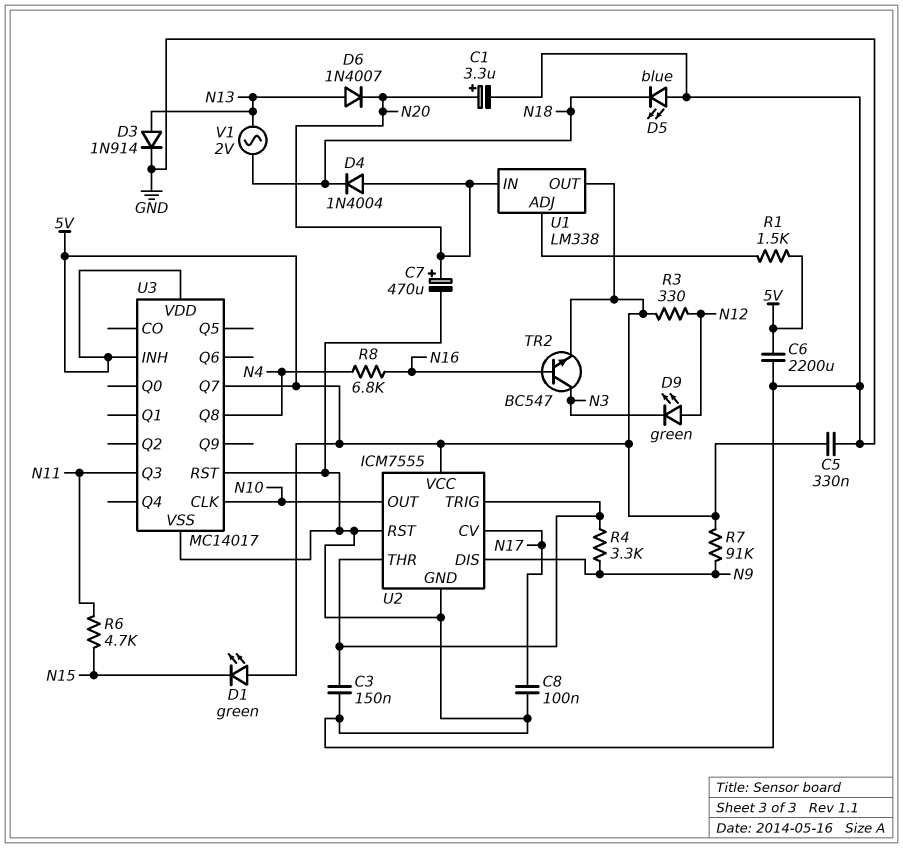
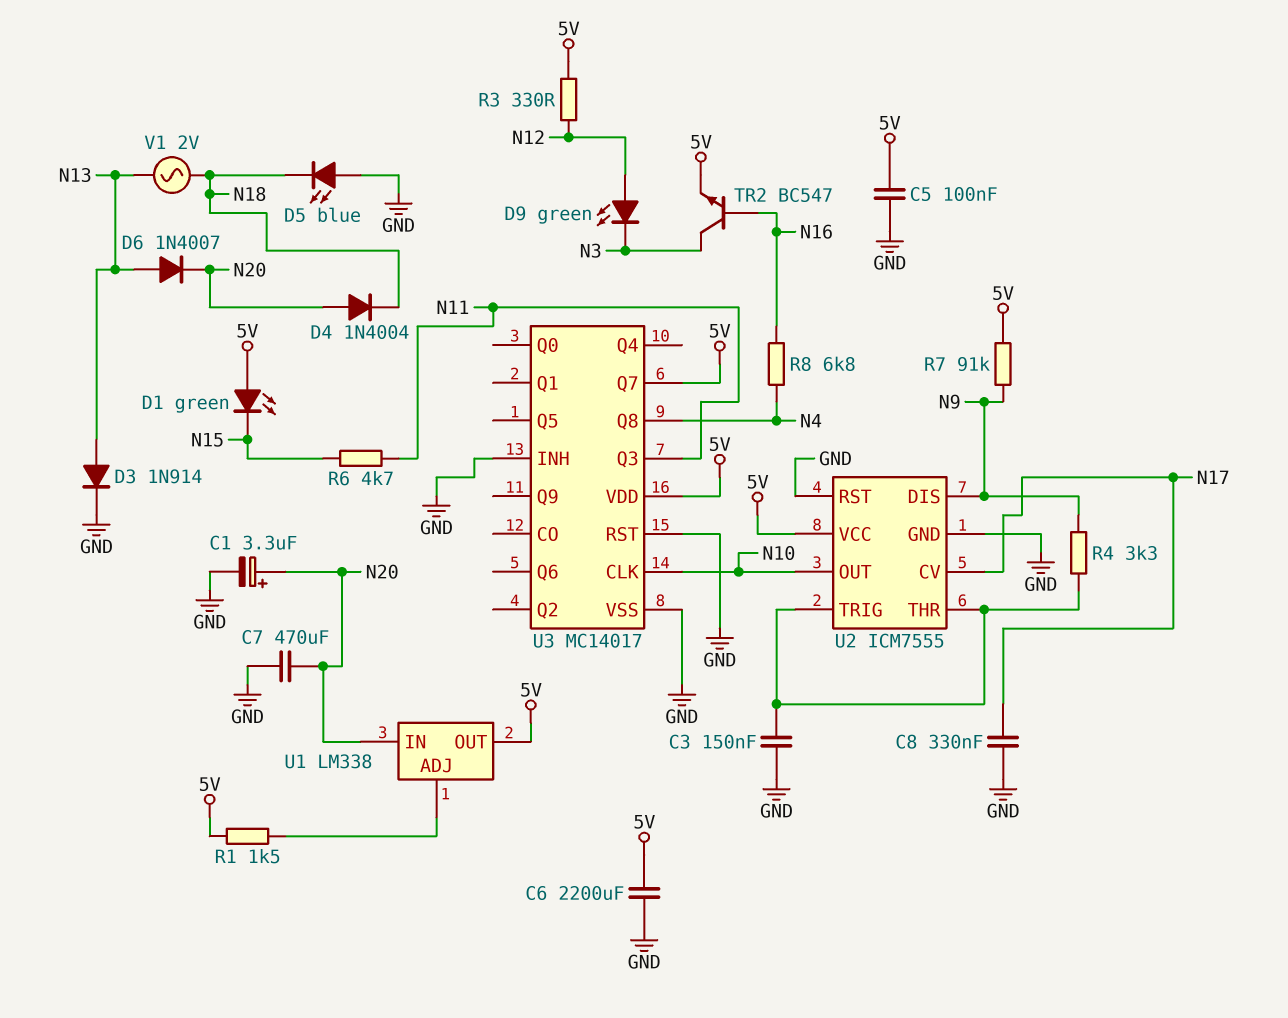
C5: 330nF (5V, GND) -> 100nF (5V, GND)
C7: 470uF (plus N20, minus GND) -> 470uF (GND, N20)
C8: 100nF (GND, N17) -> 330nF (GND, N17)
U3 pin INH: 5V -> GND

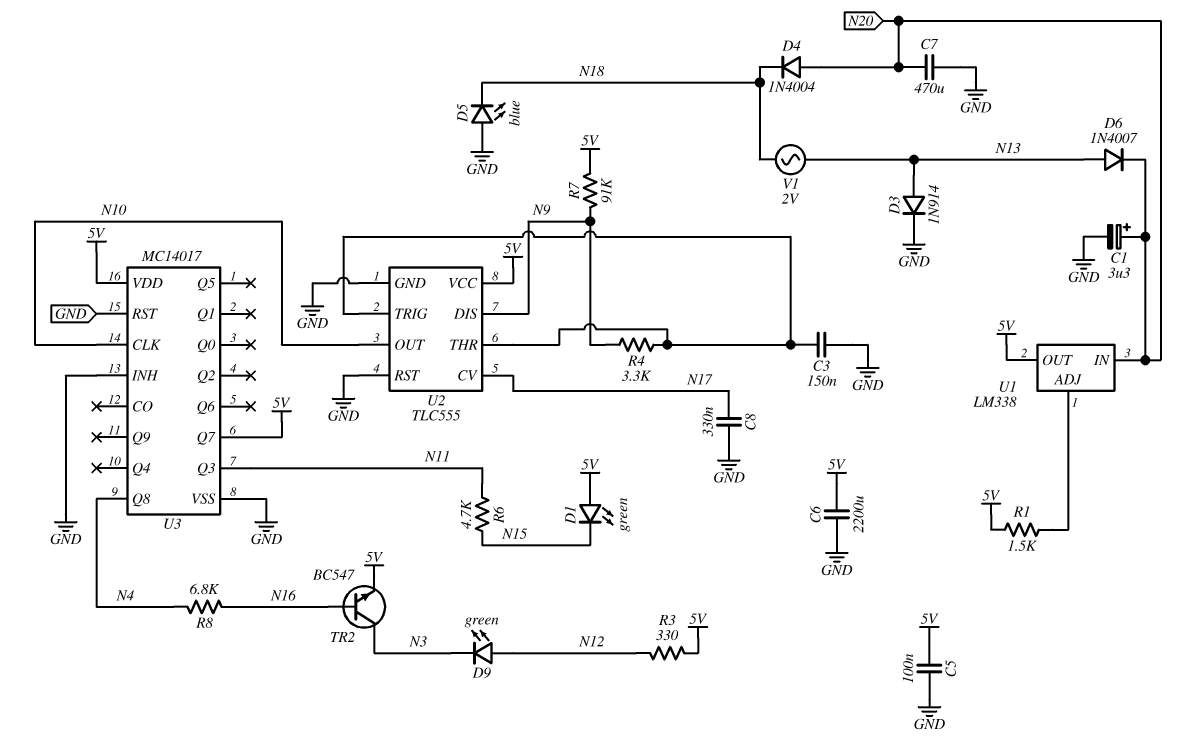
U2: ICM7555 -> TLC555

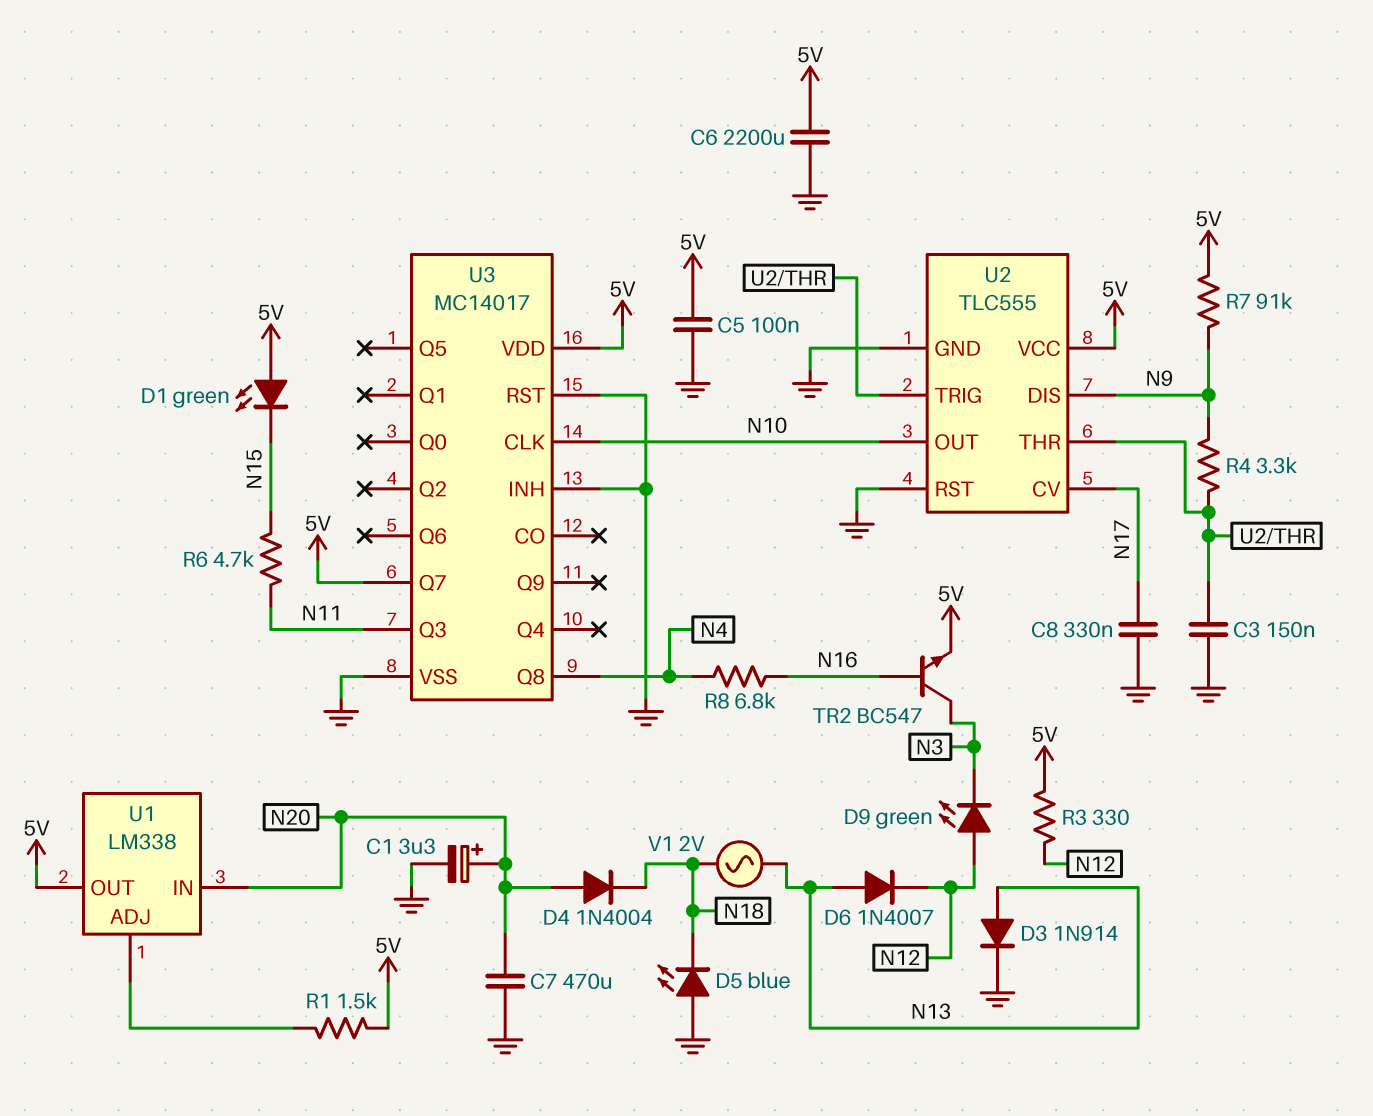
D6: diode 1N4007 (A N13, K N20) -> diode 1N4007 (A N13, K N12)

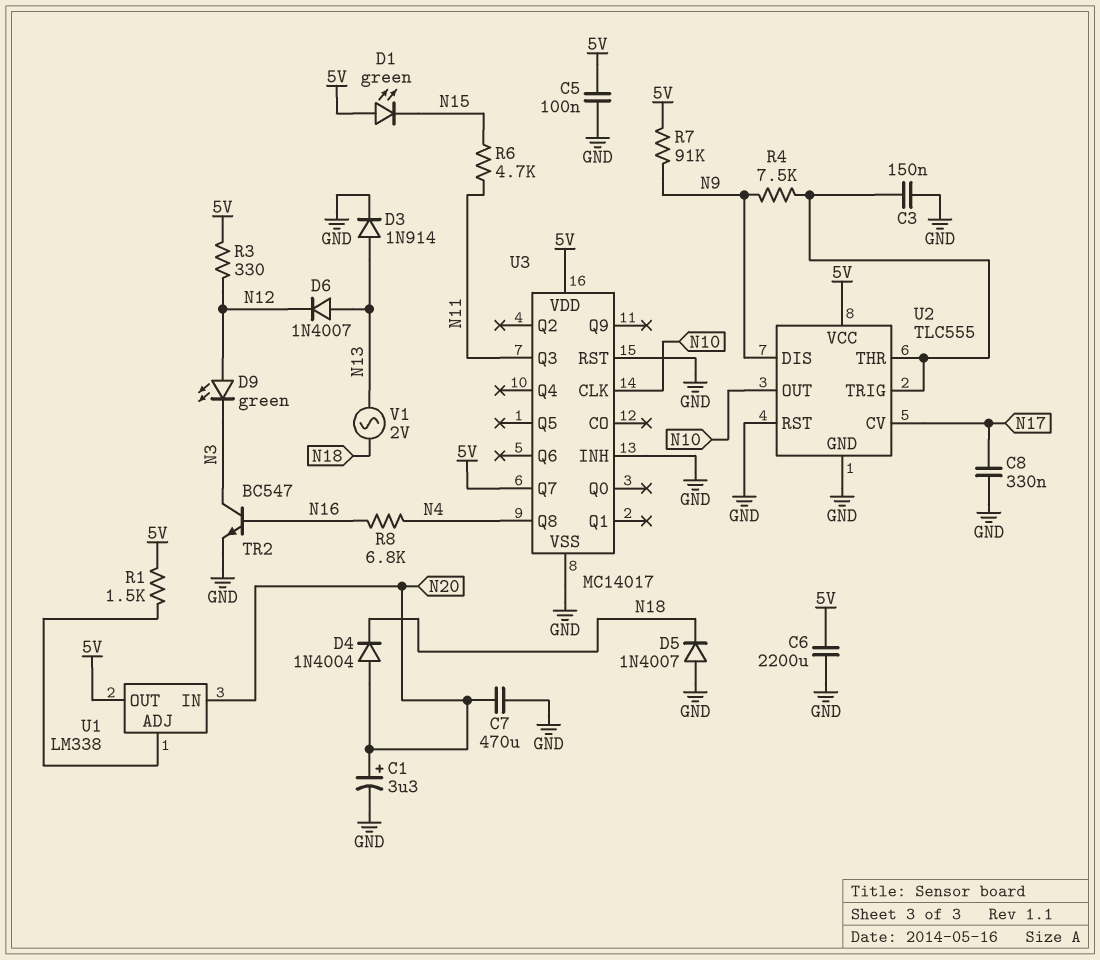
D5: LED blue (A GND, K N18) -> diode 1N4007 (A GND, K N18)
R4: 3.3k (N9, U2/THR) -> 7.5k (N9, U2/THR)
TR2: NPN BC547 (B N16, C N3, E 5V) -> NPN BC547 (B N16, C N3, E GND)

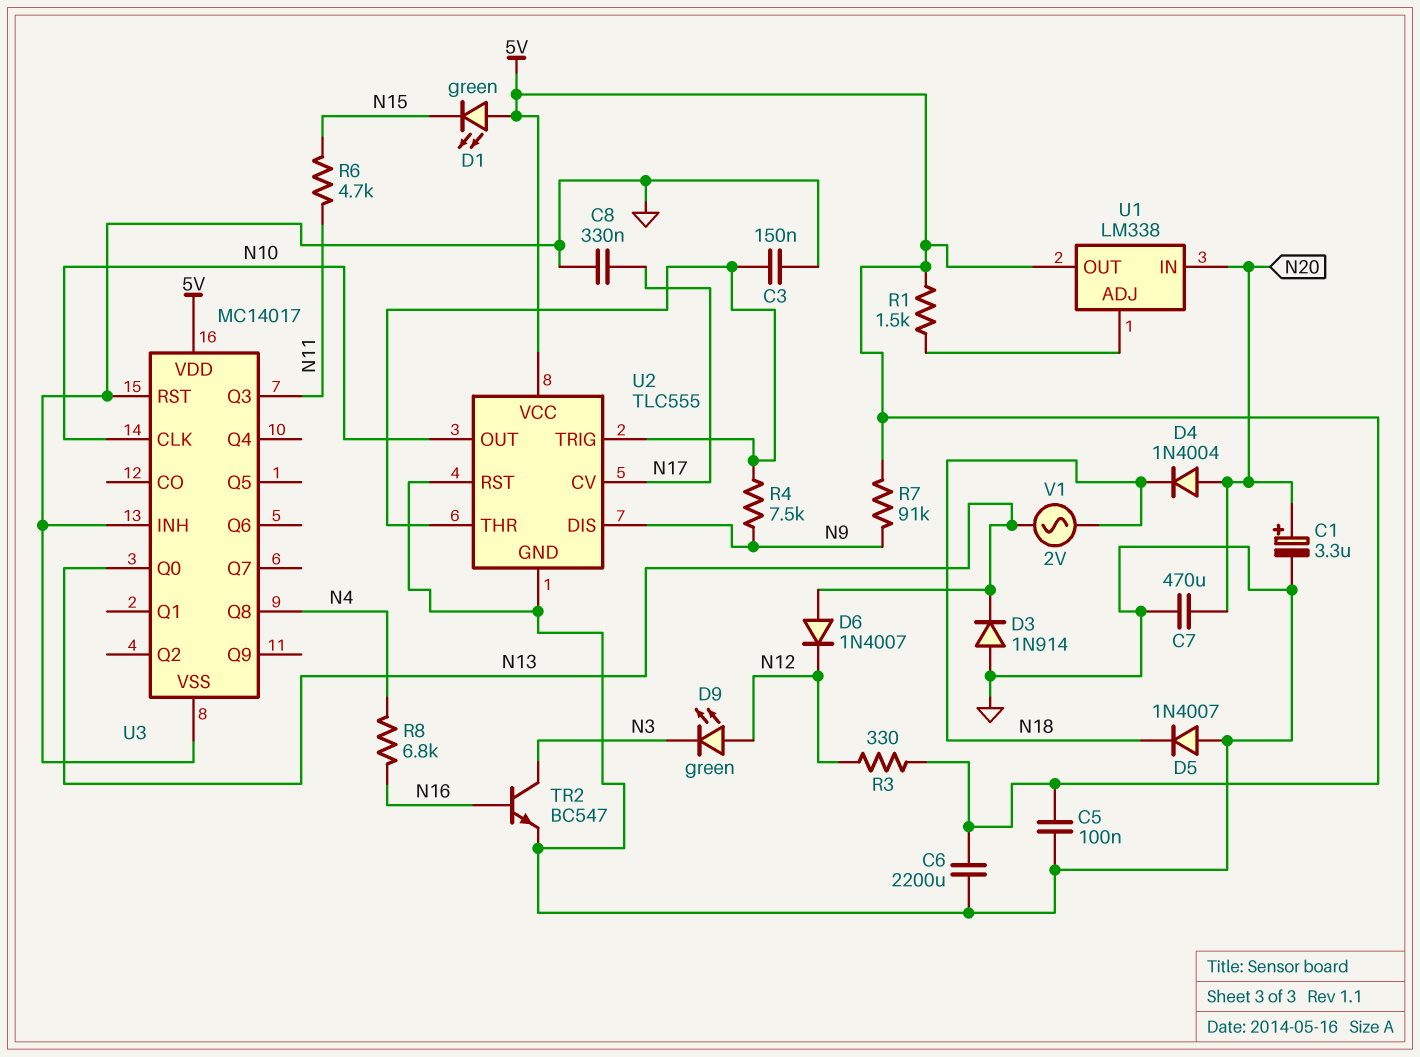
D3: diode 1N914 (A N13, K GND) -> diode 1N914 (A GND, K N13)
U3 pin Q0: none -> N13
U3 pin Q7: 5V -> none

